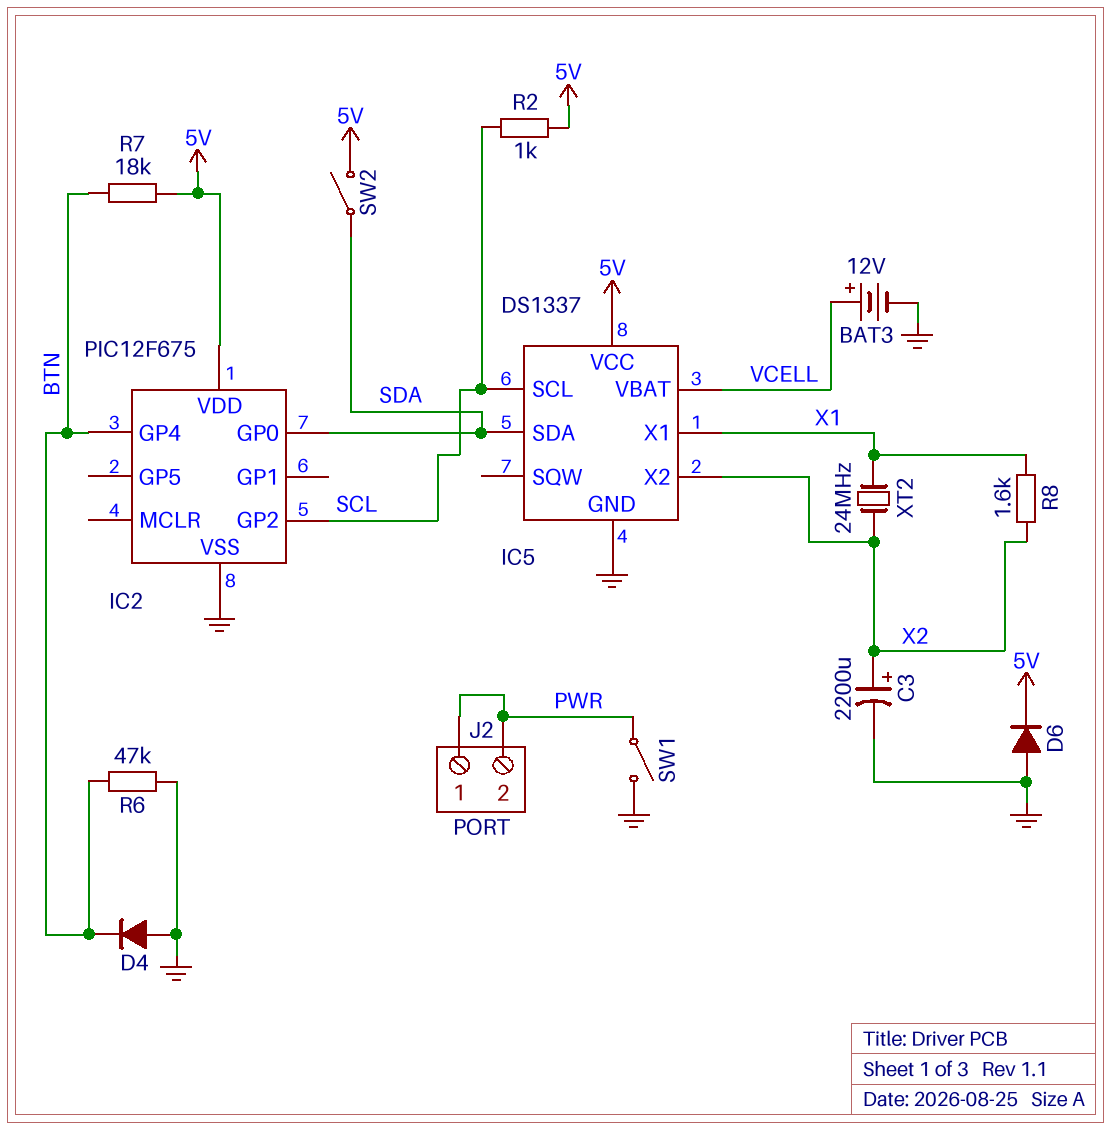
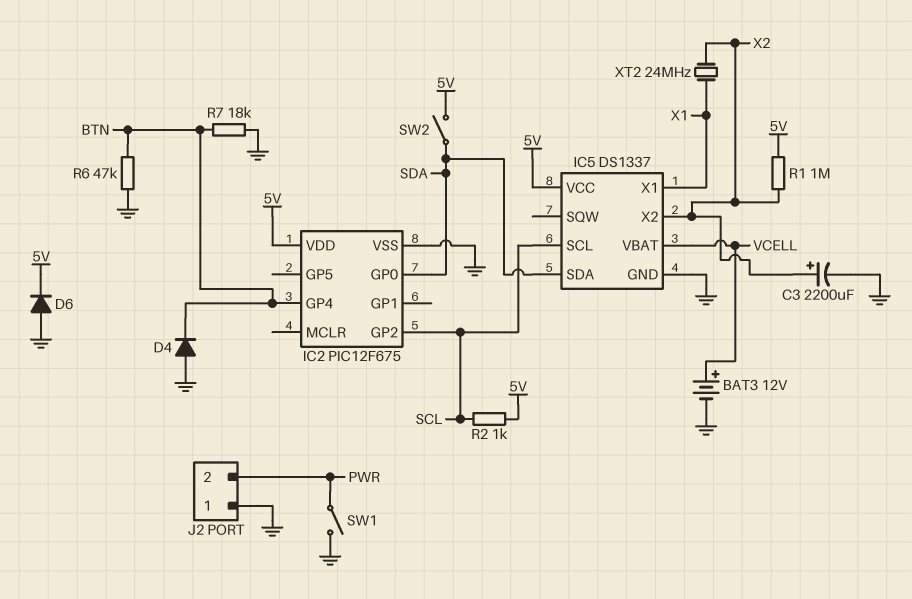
J2 pin 1: PWR -> GND
R1: none -> 1M (5V, X2)
R7: 18k (5V, BTN) -> 18k (BTN, GND)
R8: 1.6k (X1, X2) -> none

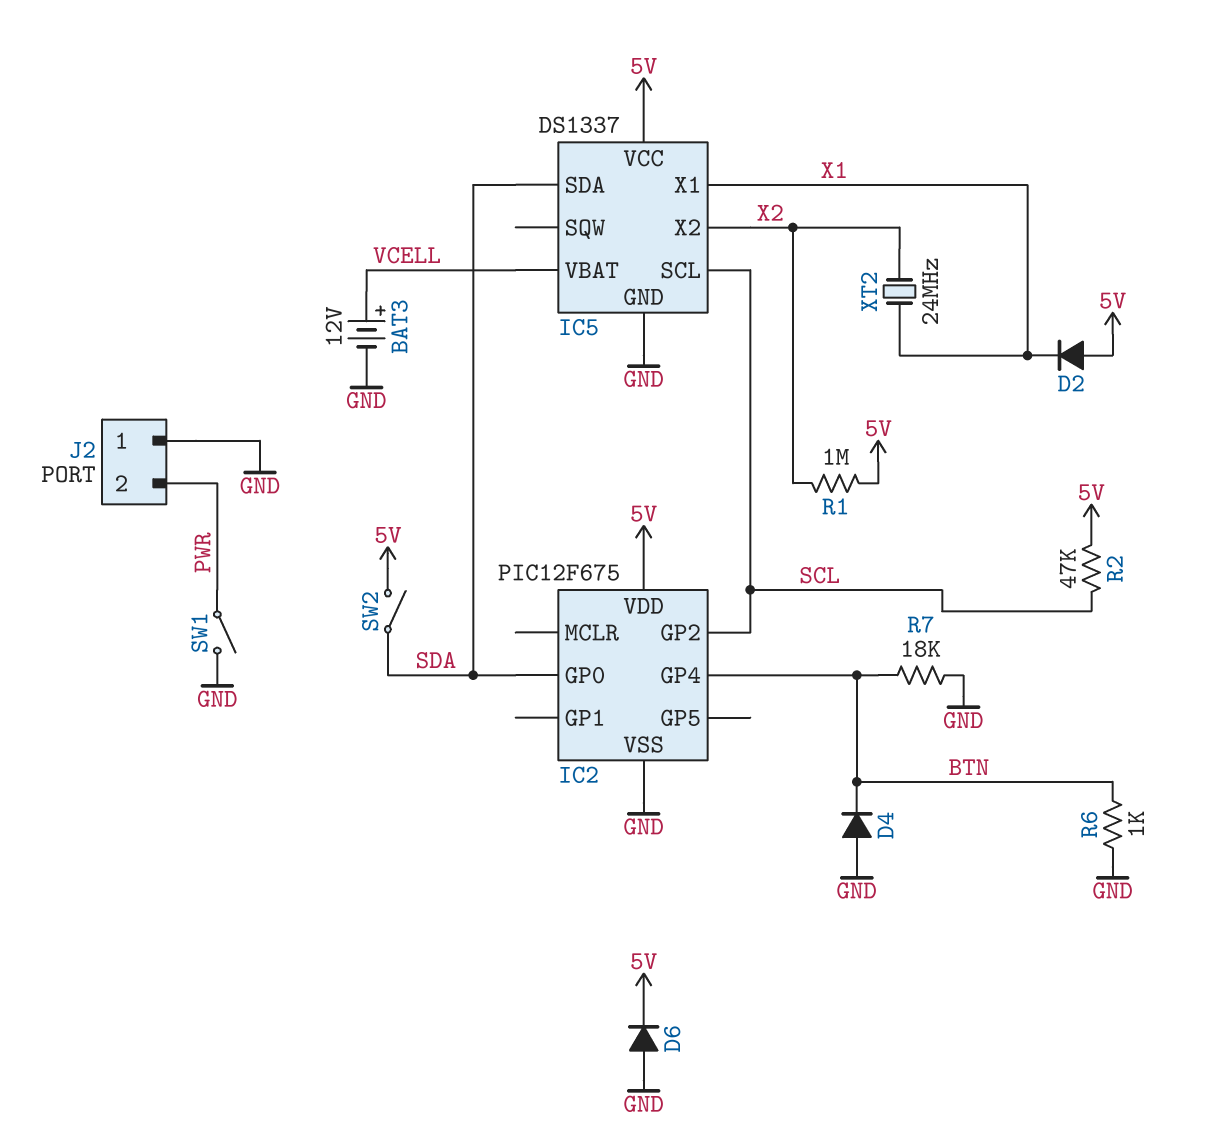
C3: 2200uF (plus X2, minus GND) -> none
D2: none -> diode (A 5V, K X1)
R2: 1k (5V, SCL) -> 47k (5V, SCL)
R6: 47k (BTN, GND) -> 1k (BTN, GND)

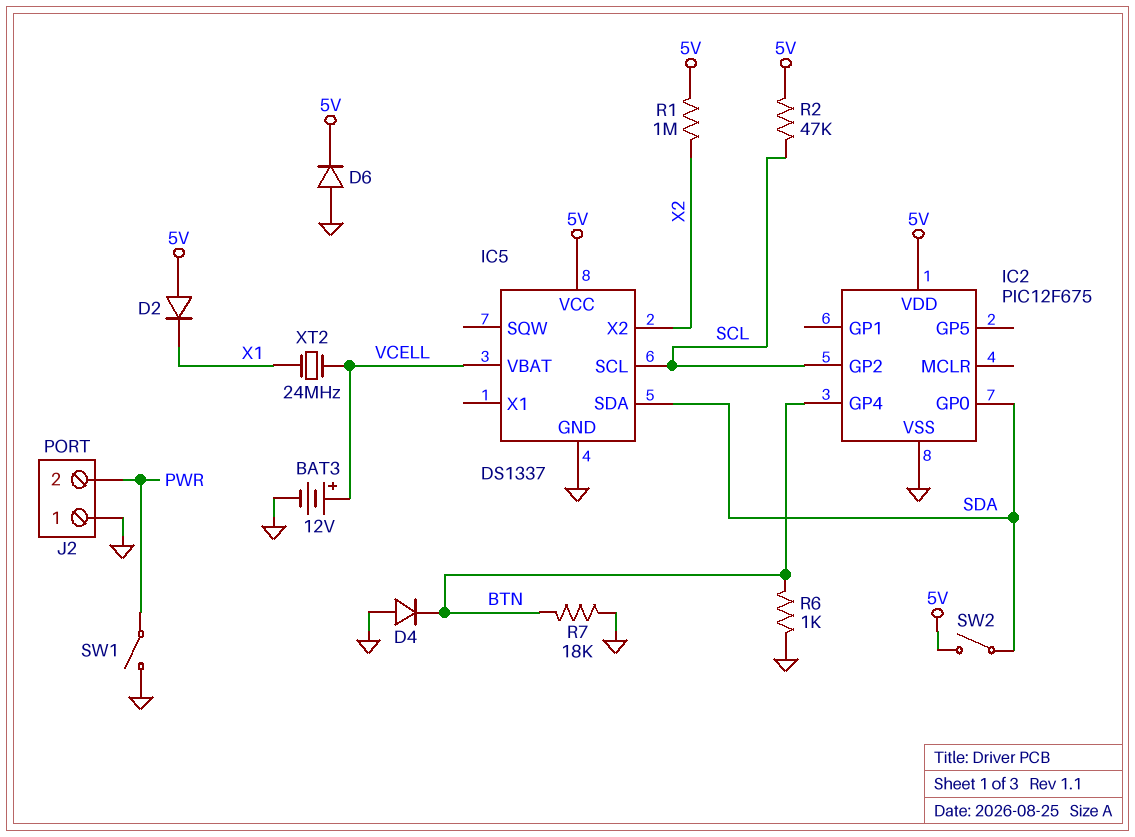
IC5 pin X1: X1 -> none
XT2: 24MHz (X1, X2) -> 24MHz (VCELL, X1)

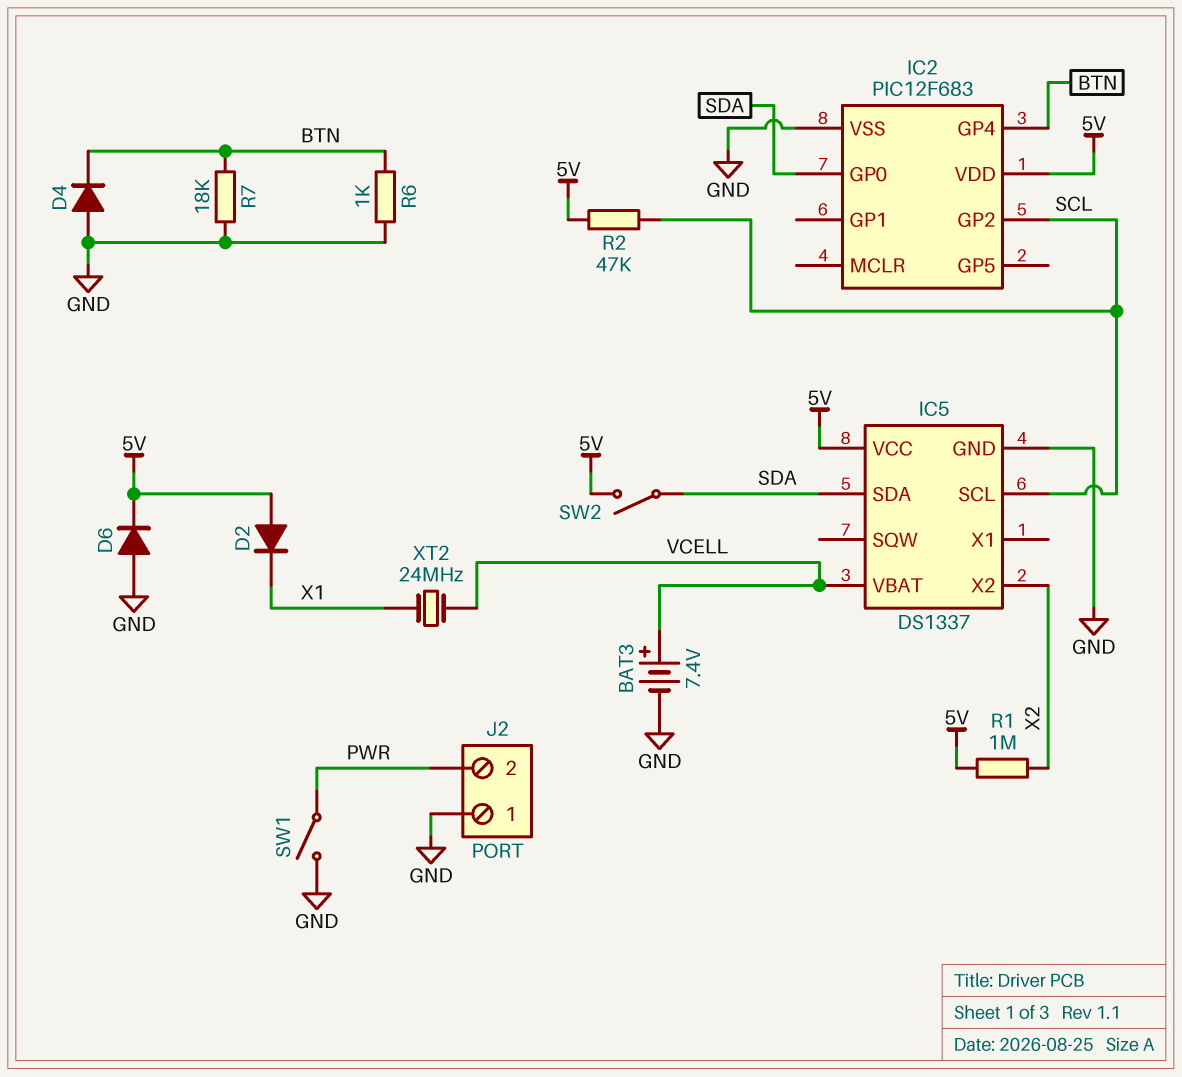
BAT3: 12V (plus VCELL, minus GND) -> 7.4V (plus VCELL, minus GND)
IC2: PIC12F675 -> PIC12F683

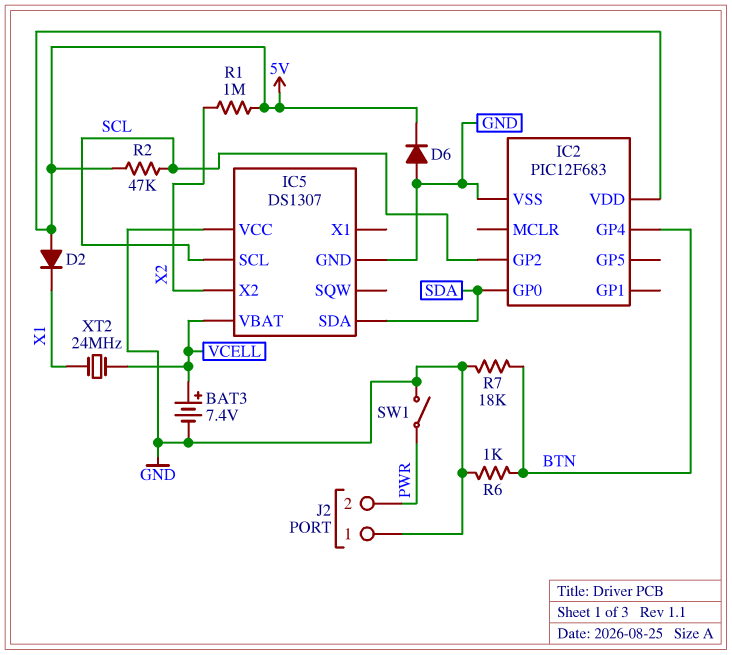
D4: diode (A GND, K BTN) -> none
IC5: DS1337 -> DS1307
IC5 pin VCC: 5V -> GND
SW2: switch (5V, SDA) -> none

